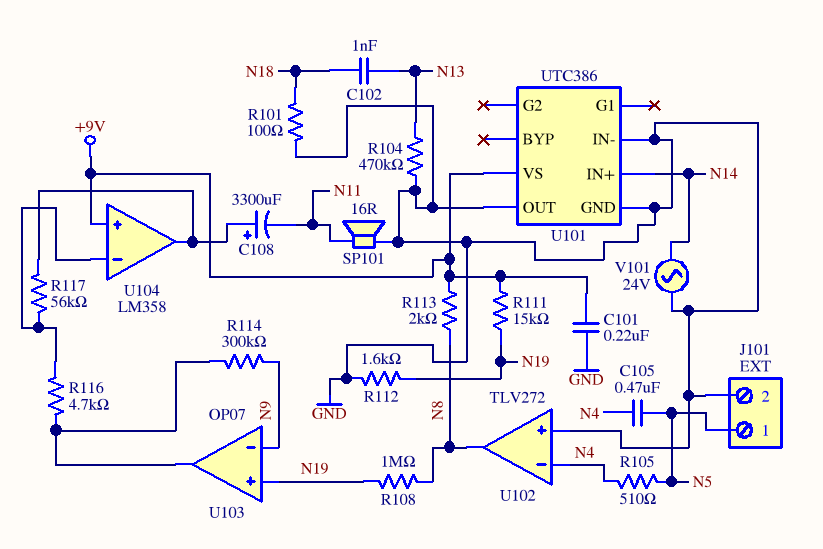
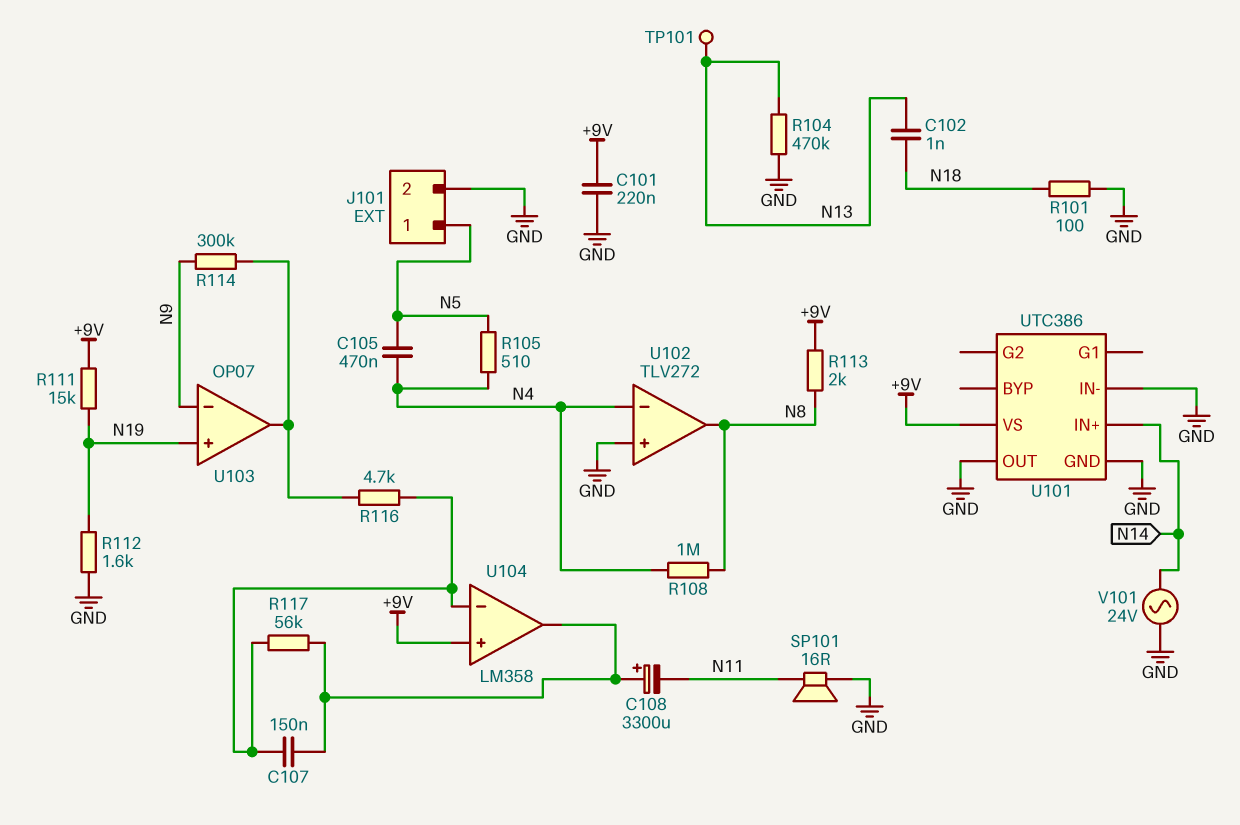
C107: none -> 150nF (U104/in-, U104/out)
R108: 1M (N8, N19) -> 1M (N4, N8)
TP101: none -> test point (N13)

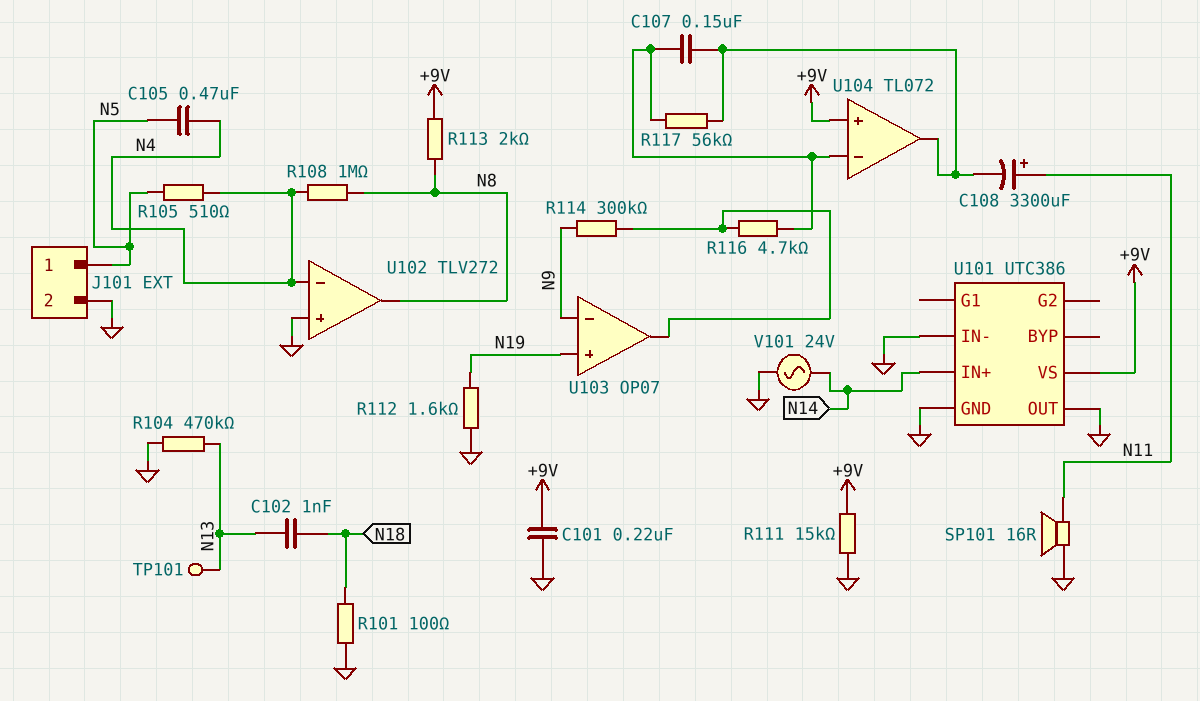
C108: 3300uF (plus U104/out, minus N11) -> 3300uF (plus N11, minus U104/out)
R111: 15k (+9V, N19) -> 15k (+9V, GND)
U104: LM358 -> TL072

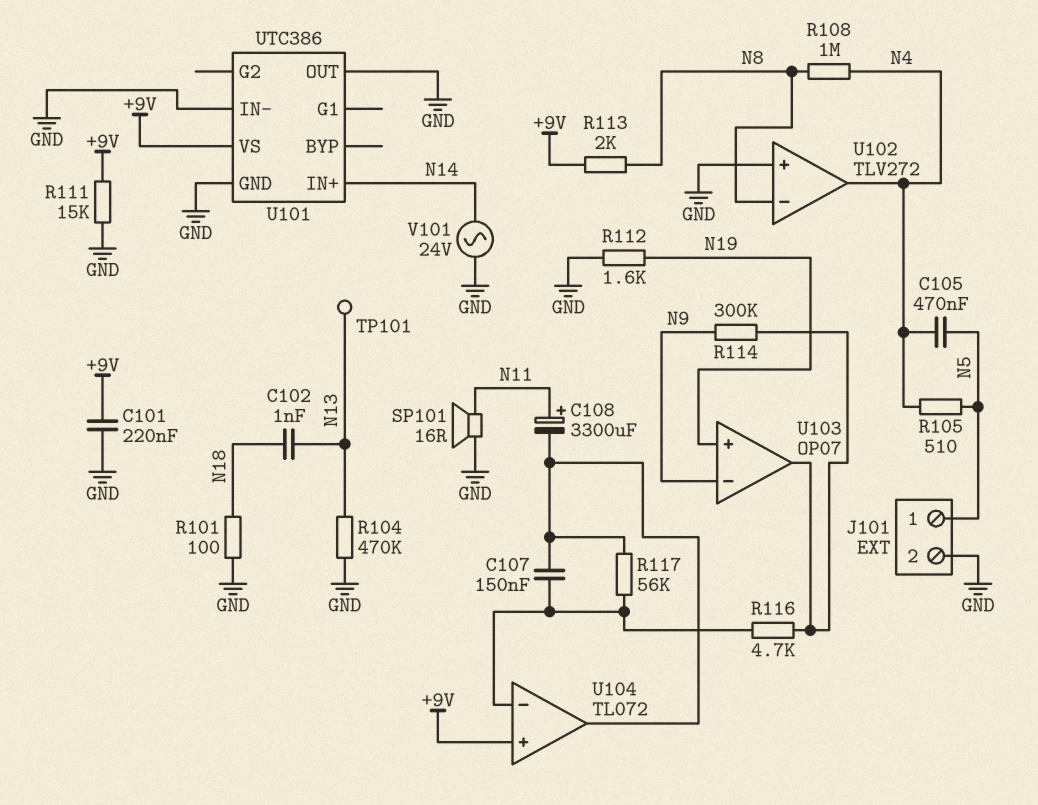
U102 pin in-: N4 -> N8
U102 pin out: N8 -> N4

